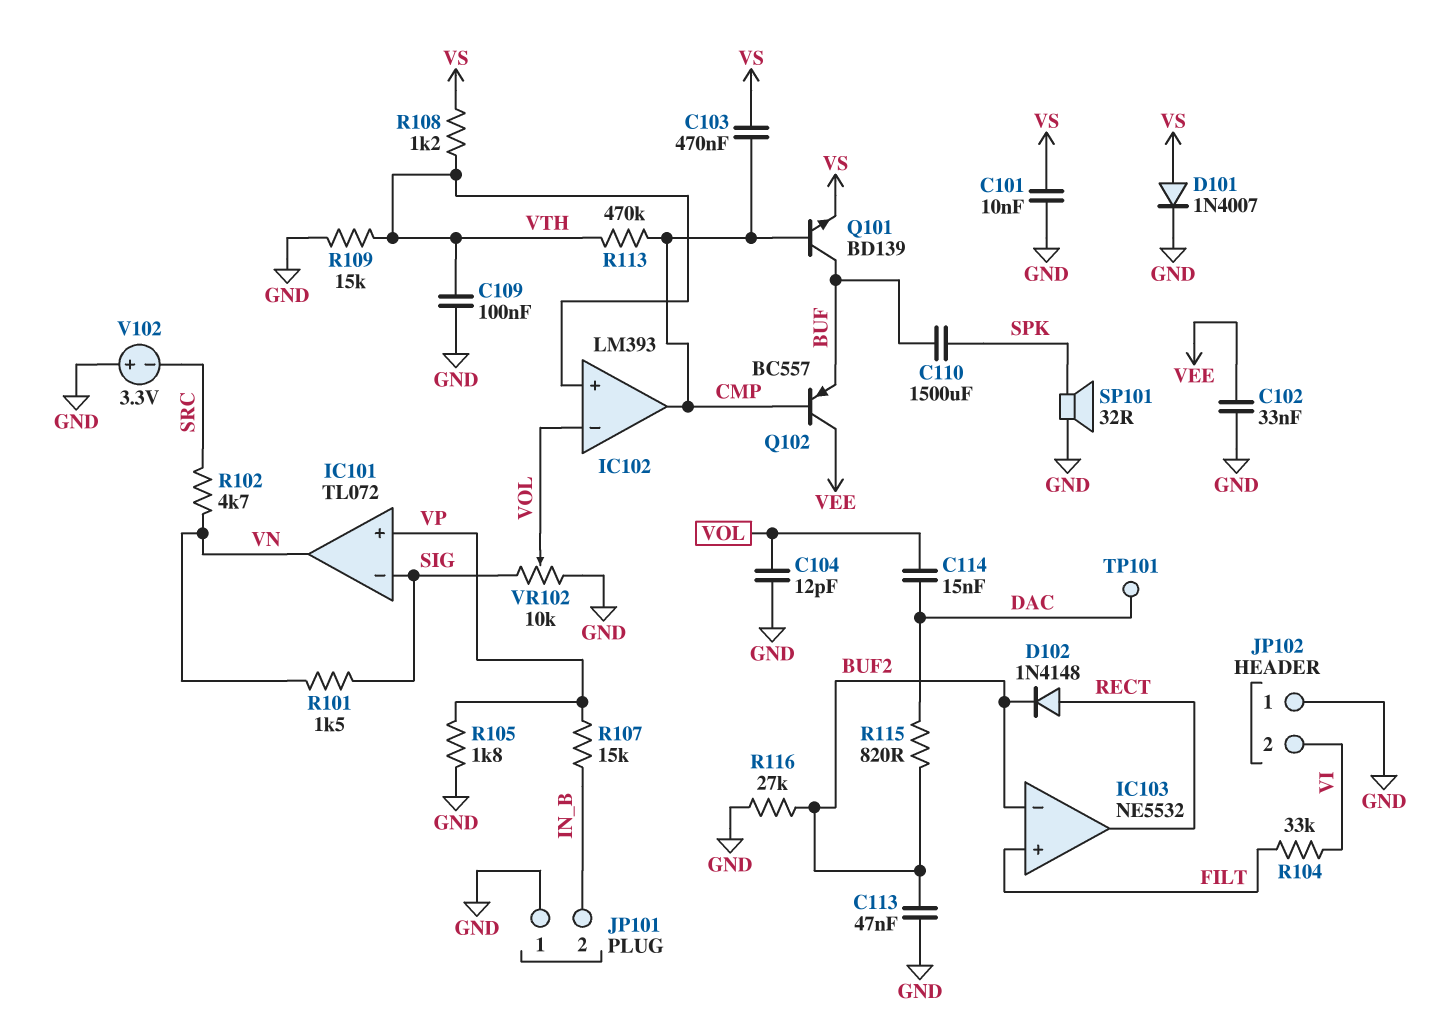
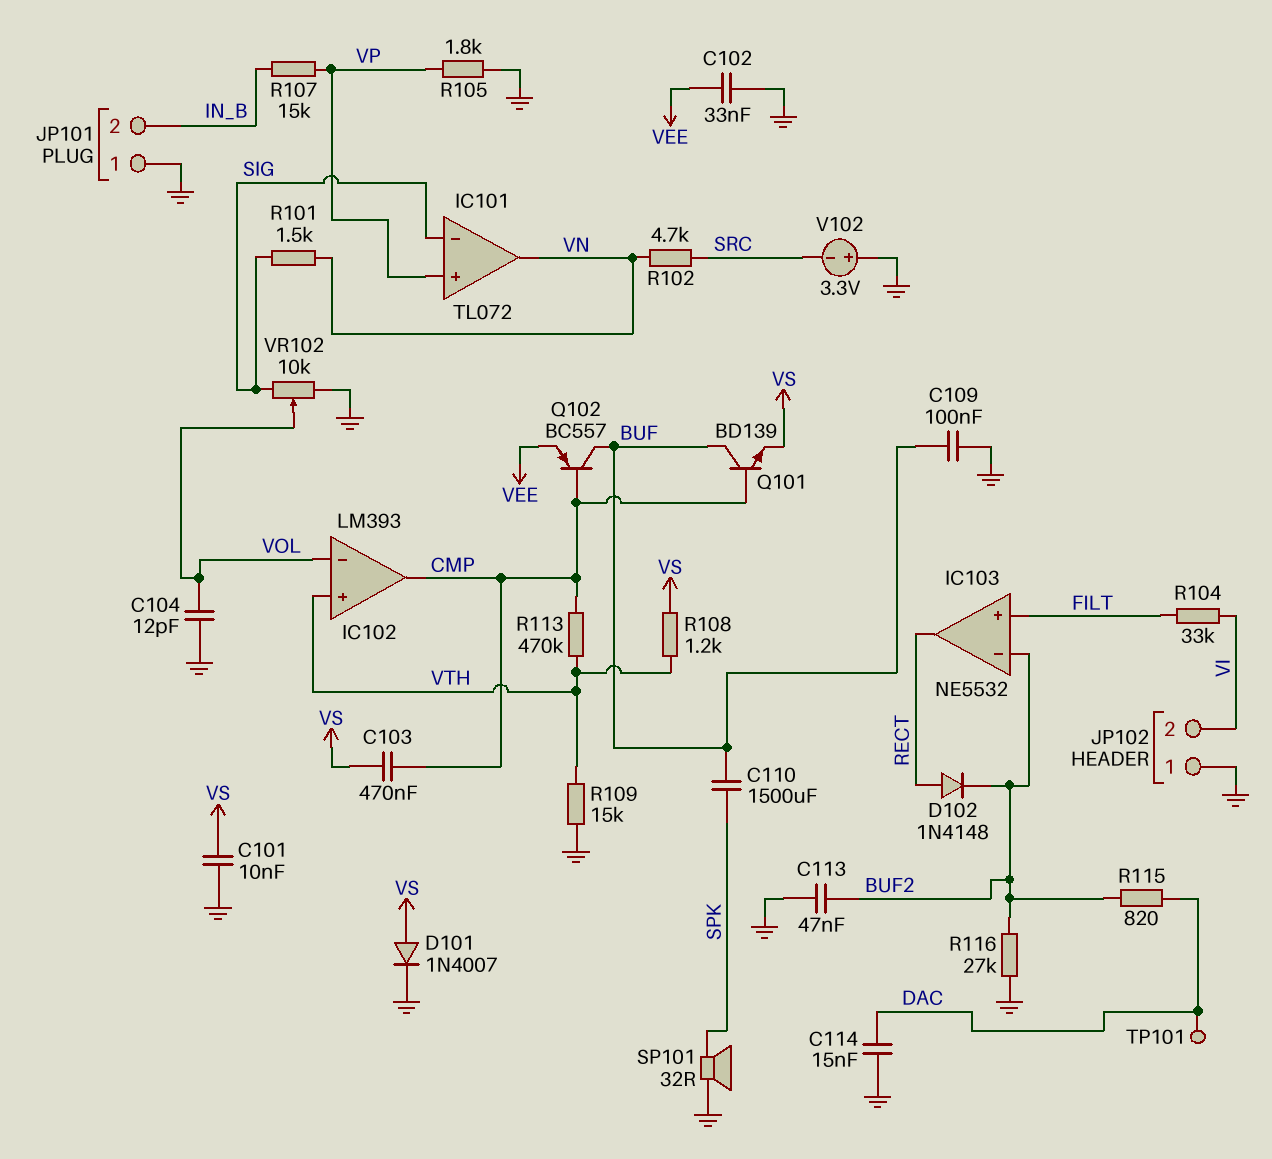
C109: 100nF (GND, VTH) -> 100nF (BUF, GND)
C114: 15nF (DAC, VOL) -> 15nF (DAC, GND)
Q102: PNP BC557 (B CMP, C VEE, E BUF) -> PNP BC557 (B CMP, C BUF, E VEE)

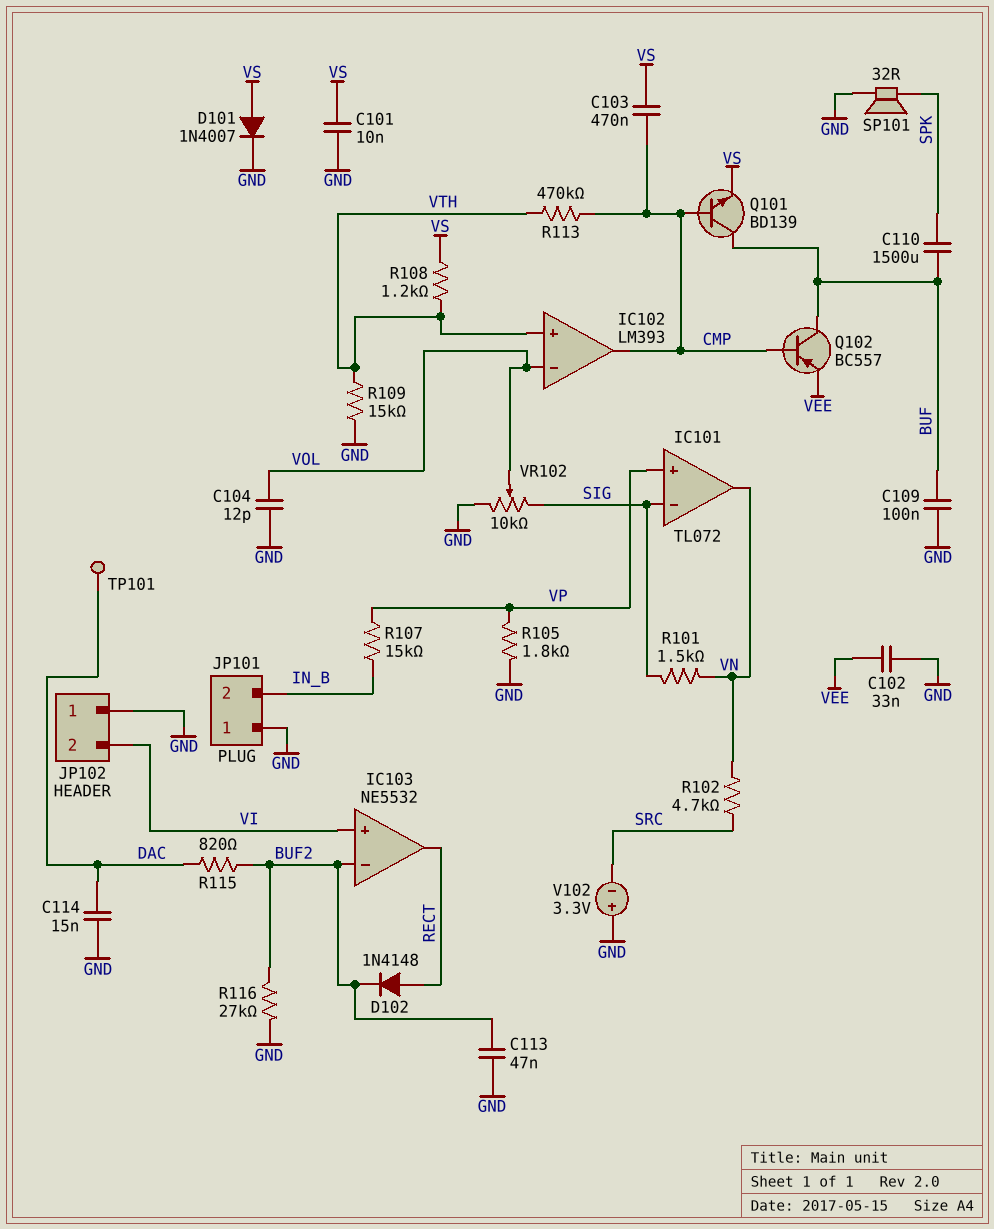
IC103 pin in+: FILT -> VI
R104: 33k (FILT, VI) -> none

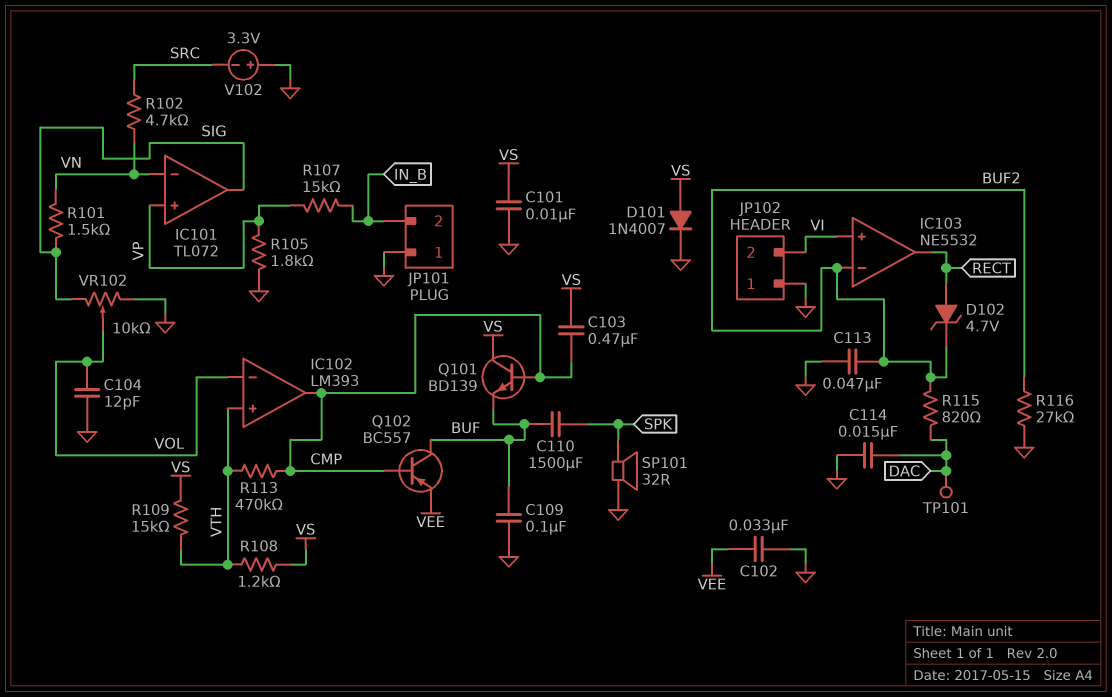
D102: diode 1N4148 (A RECT, K BUF2) -> zener 4.7V (A RECT, K BUF2)
IC101 pin in-: SIG -> VN
IC101 pin out: VN -> SIG
Q101: NPN BD139 (B CMP, C BUF, E VS) -> NPN BD139 (B CMP, C VS, E BUF)
R109: 15k (GND, VTH) -> 15k (VS, VTH)

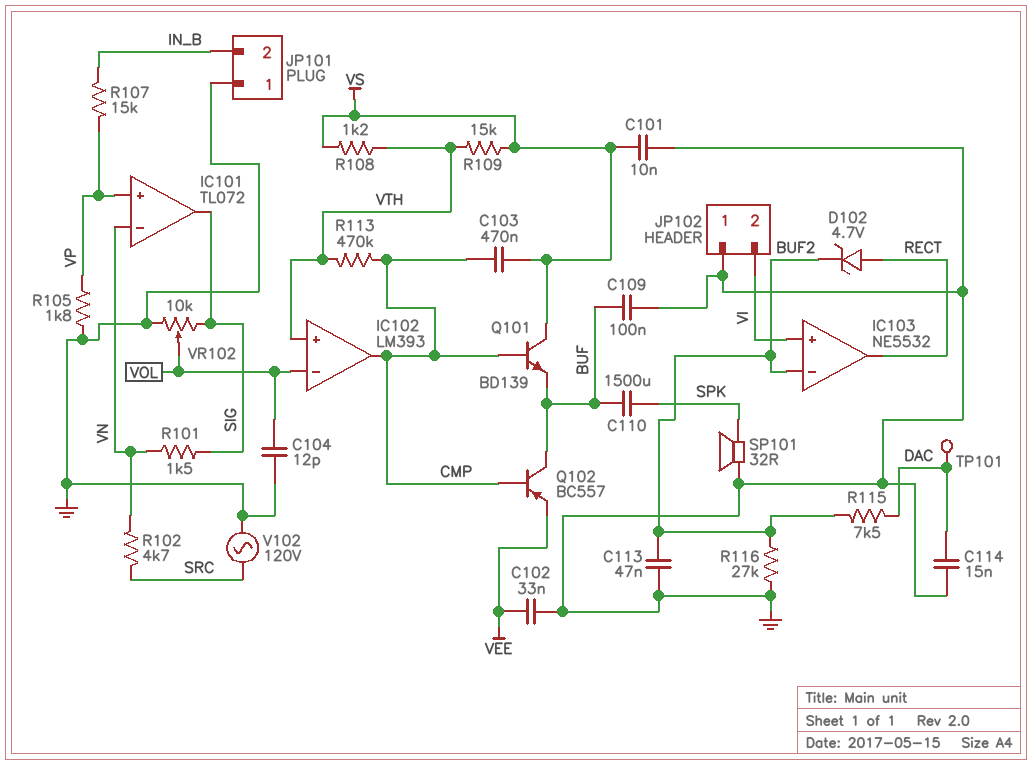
D101: diode 1N4007 (A VS, K GND) -> none
R115: 820 (BUF2, DAC) -> 7.5k (BUF2, DAC)
V102: 3.3V (plus GND, minus SRC) -> AC 120V (GND, SRC)

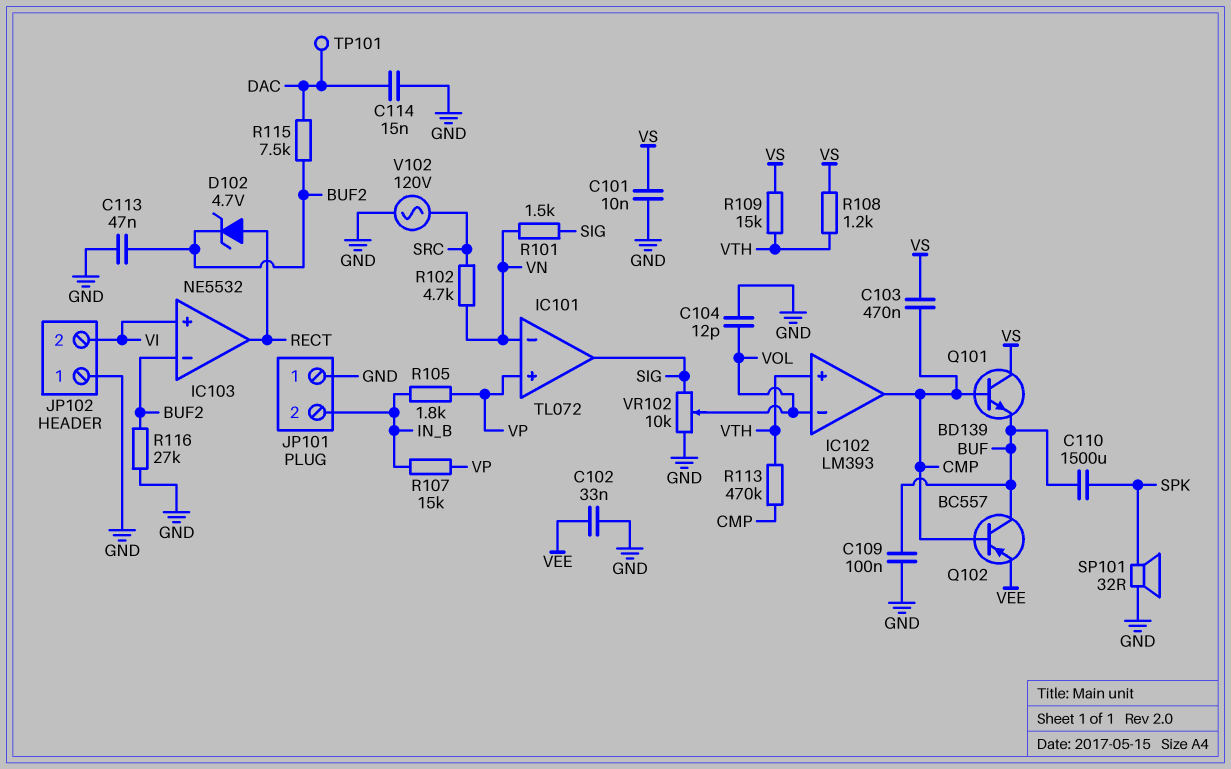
R105: 1.8k (GND, VP) -> 1.8k (IN_B, VP)

